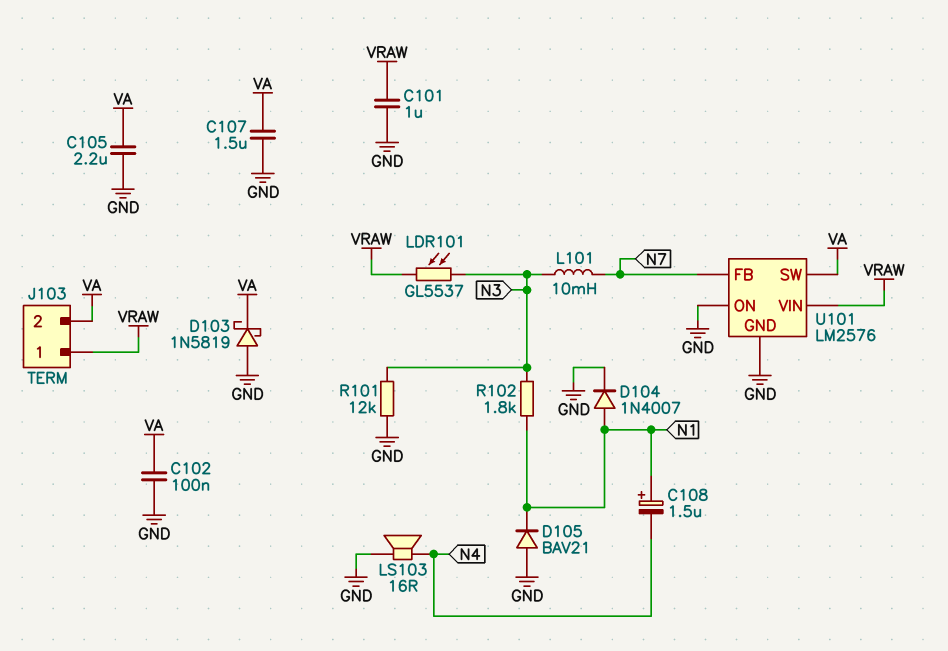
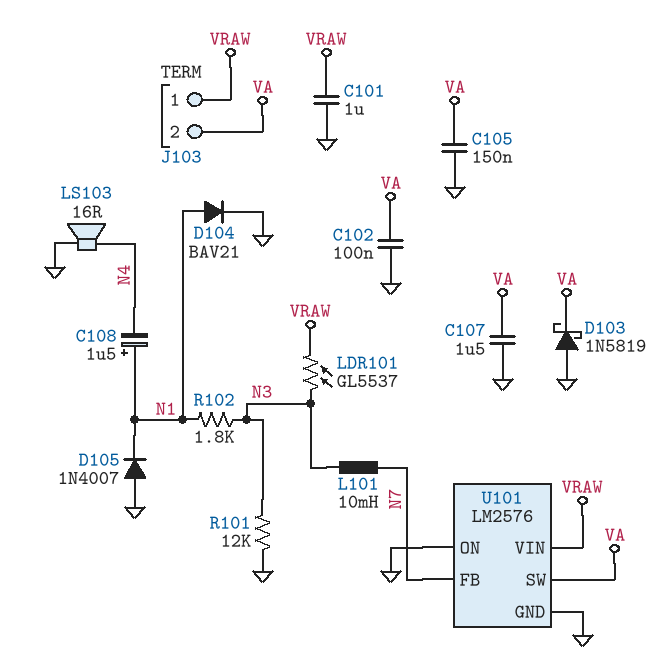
C105: 2.2uF (GND, VA) -> 150nF (GND, VA)
D104: diode 1N4007 (A N1, K GND) -> diode BAV21 (A N1, K GND)
D105: diode BAV21 (A GND, K N1) -> diode 1N4007 (A GND, K N1)

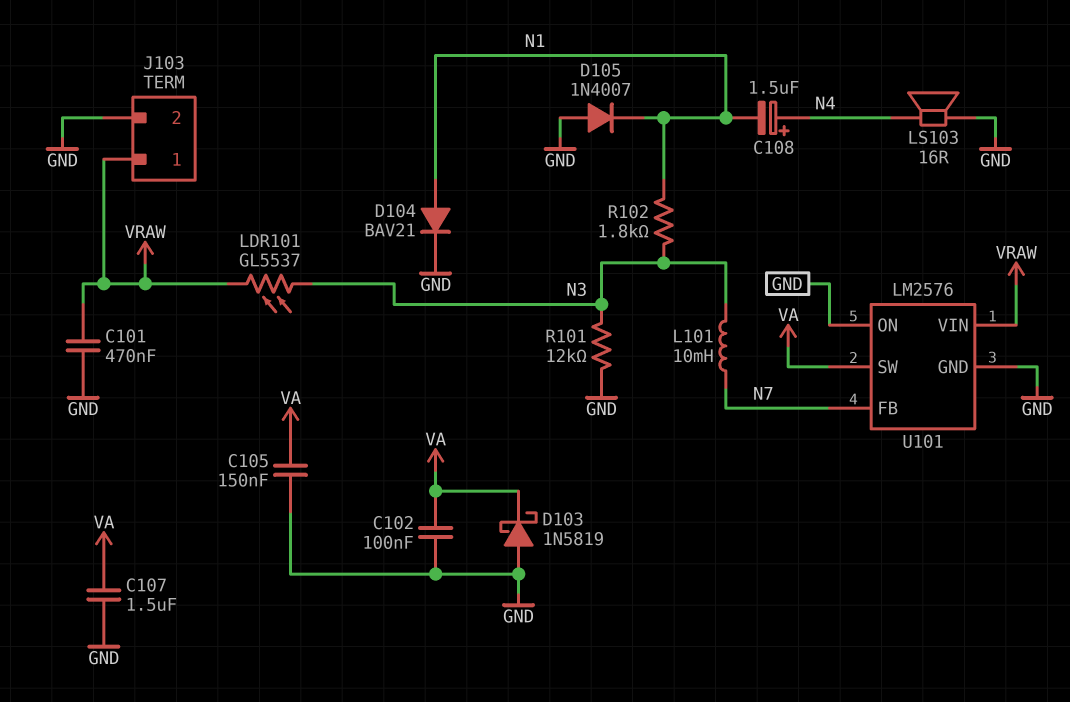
C101: 1uF (GND, VRAW) -> 470nF (GND, VRAW)
C108: 1.5uF (plus N1, minus N4) -> 1.5uF (plus N4, minus N1)
J103 pin 2: VA -> GND

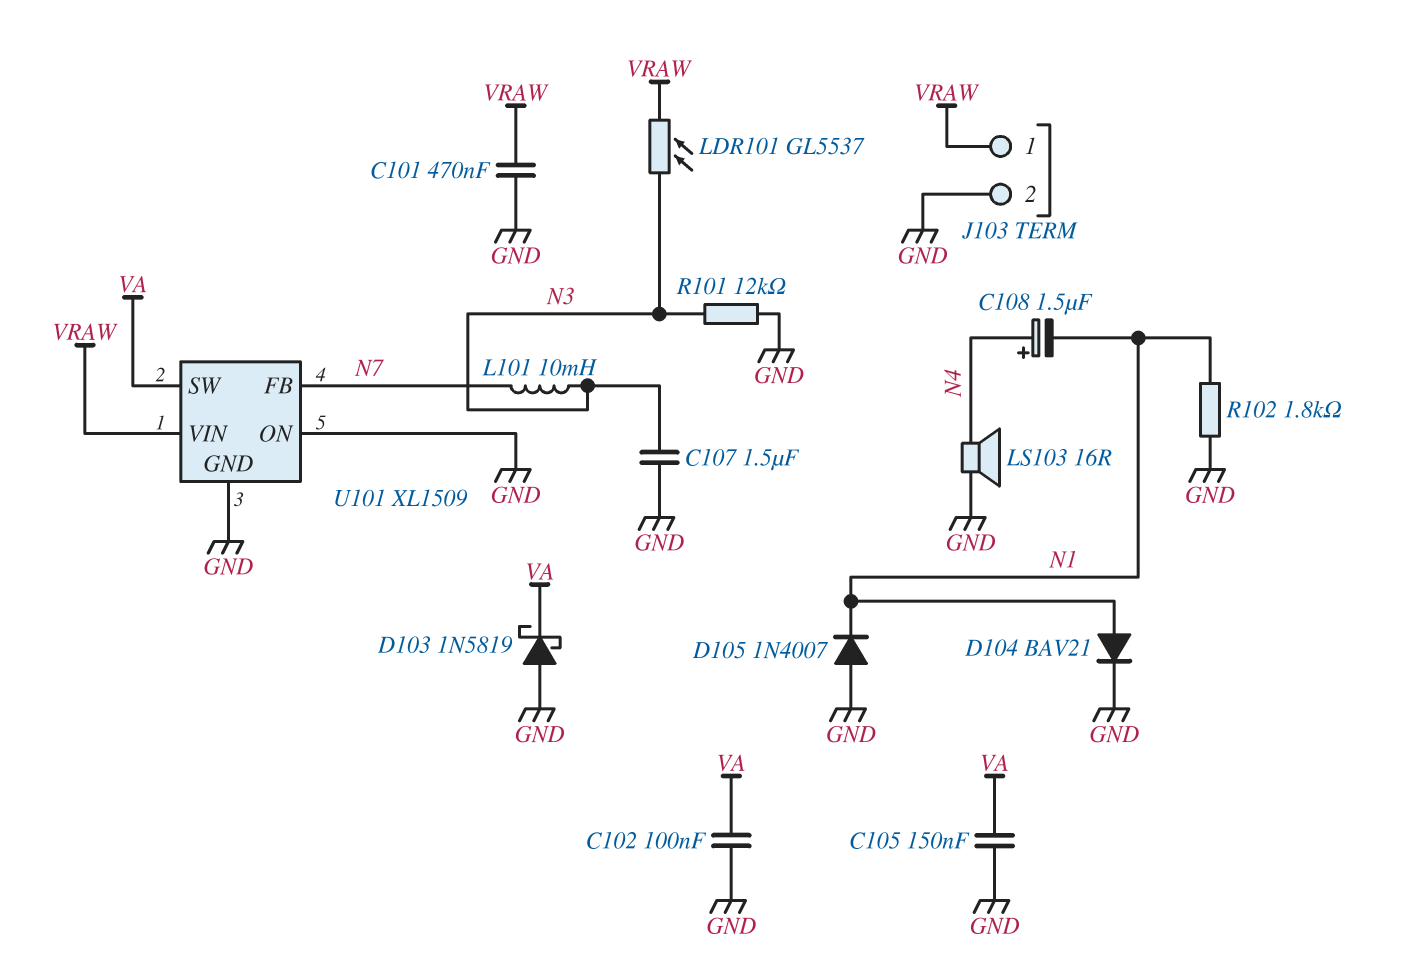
C107: 1.5uF (GND, VA) -> 1.5uF (GND, N3)
R102: 1.8k (N1, N3) -> 1.8k (GND, N1)
U101: LM2576 -> XL1509

